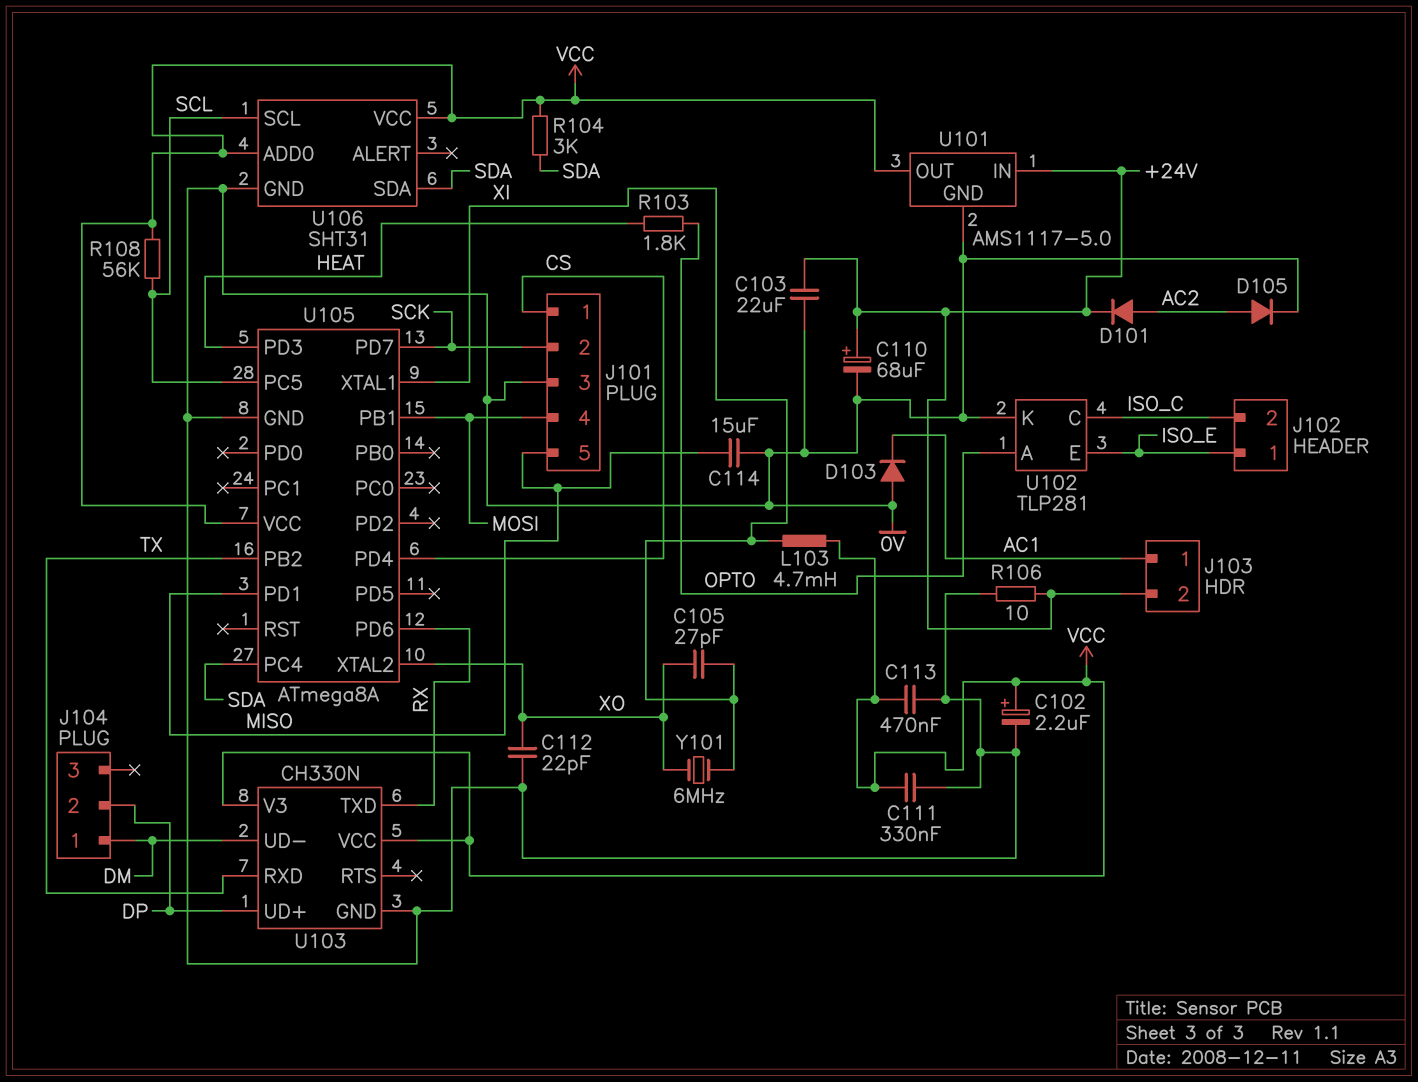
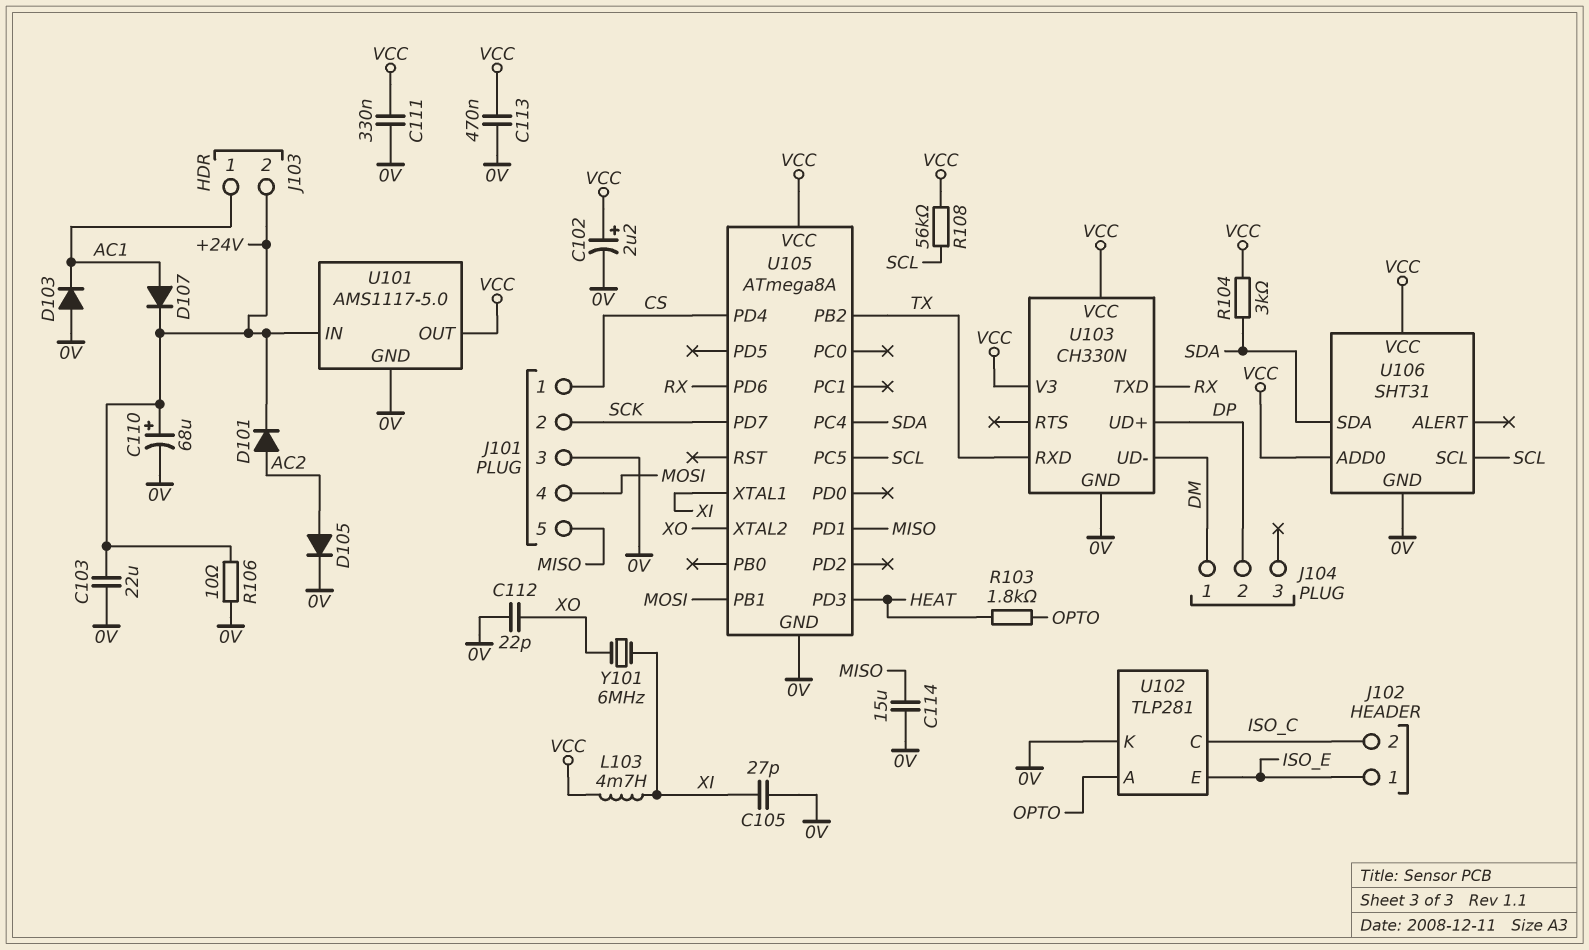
C105: 27pF (XI, XO) -> 27pF (0V, XI)
D107: none -> diode (A AC1, K +24V)

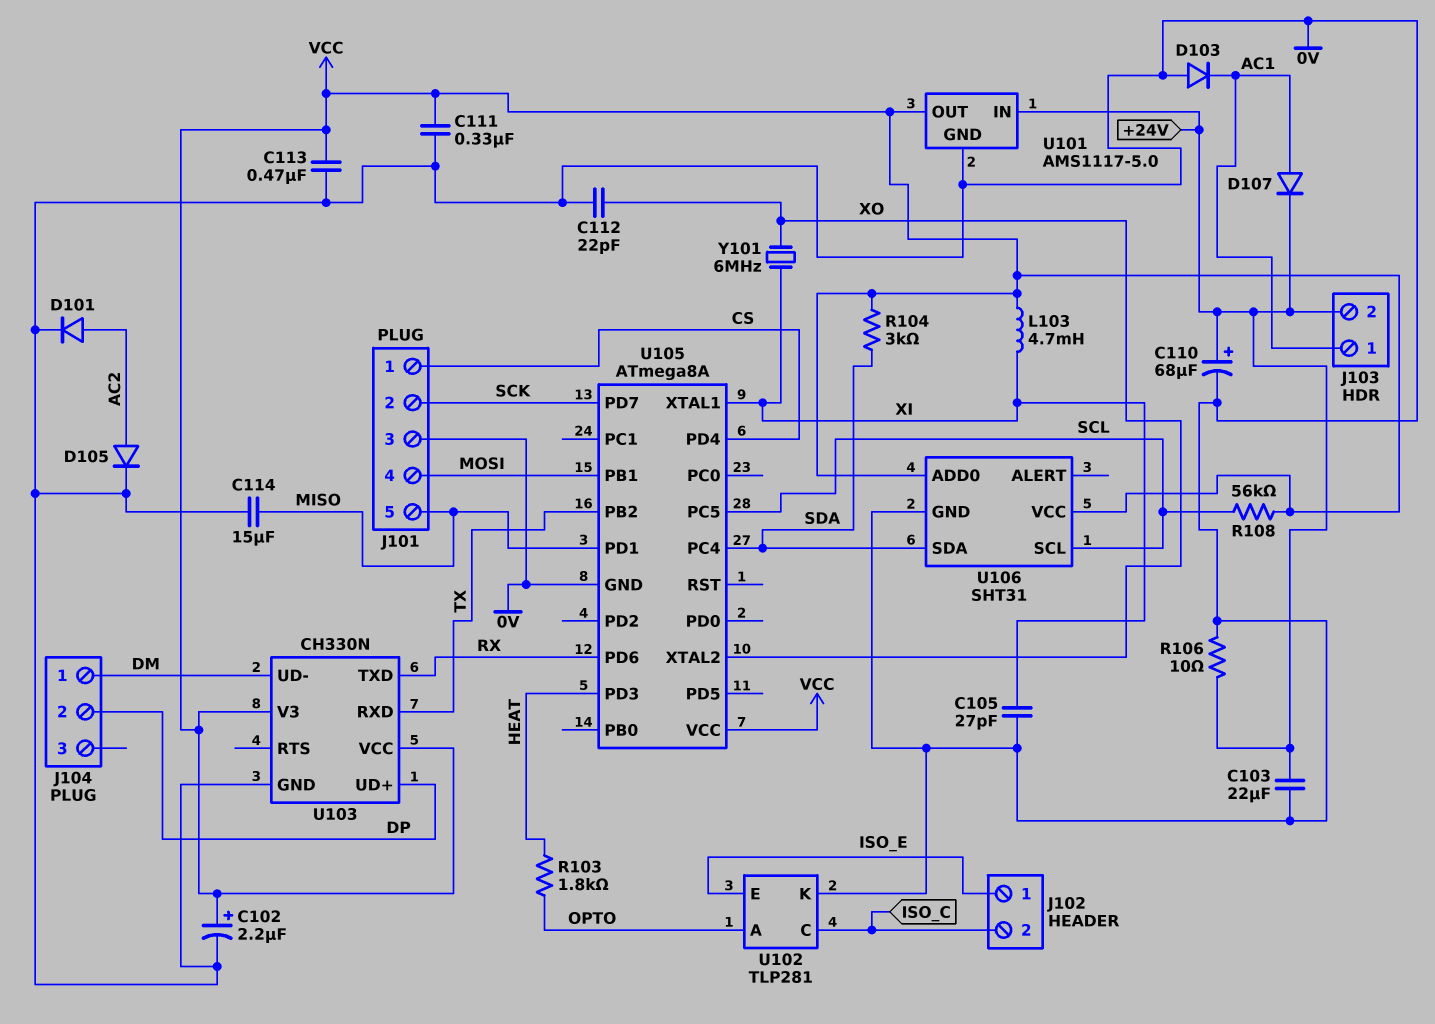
D101: diode (A AC2, K +24V) -> diode (A AC2, K 0V)

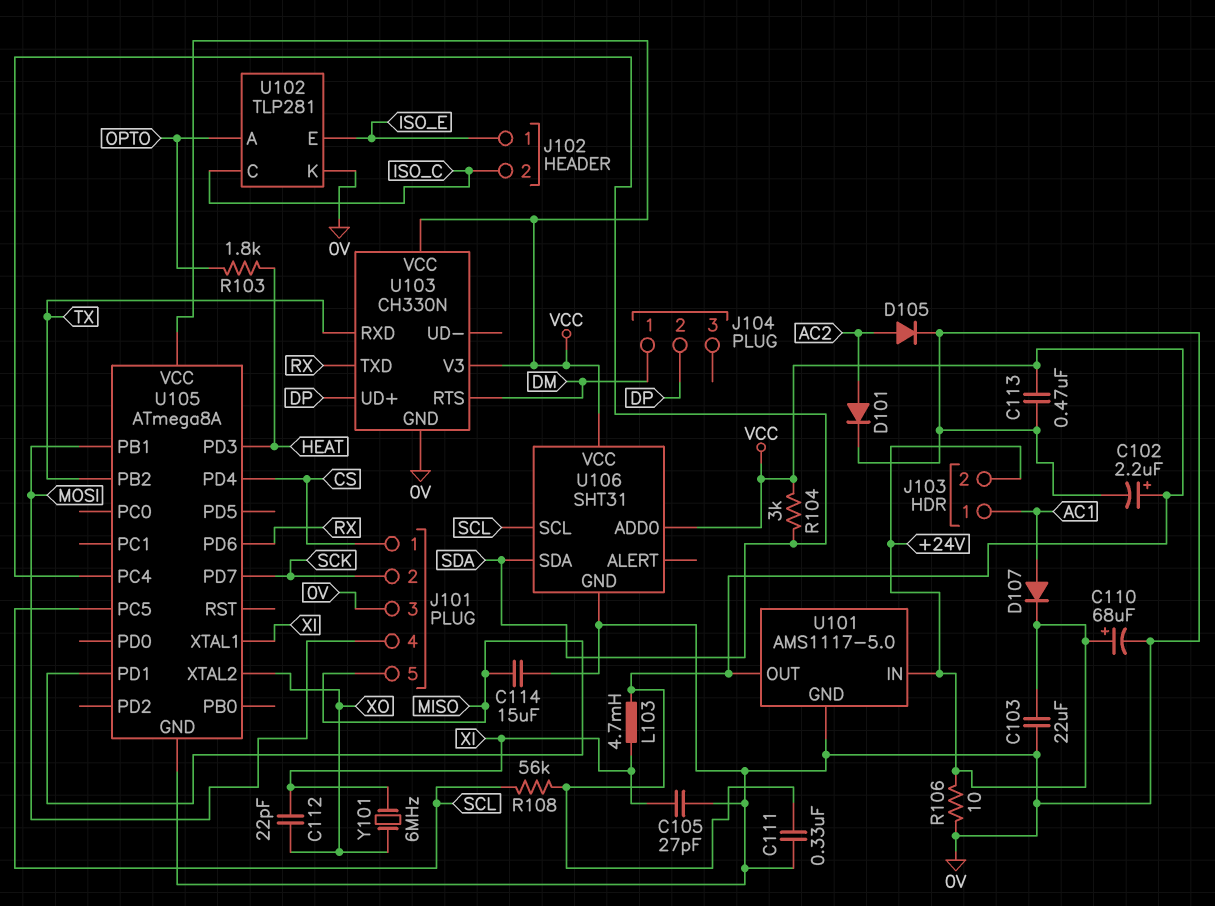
C112: 22pF (0V, XO) -> 22pF (XI, XO)
D103: diode (A 0V, K AC1) -> none
U103 pin RTS: none -> DM
U103 pin UD-: DM -> none

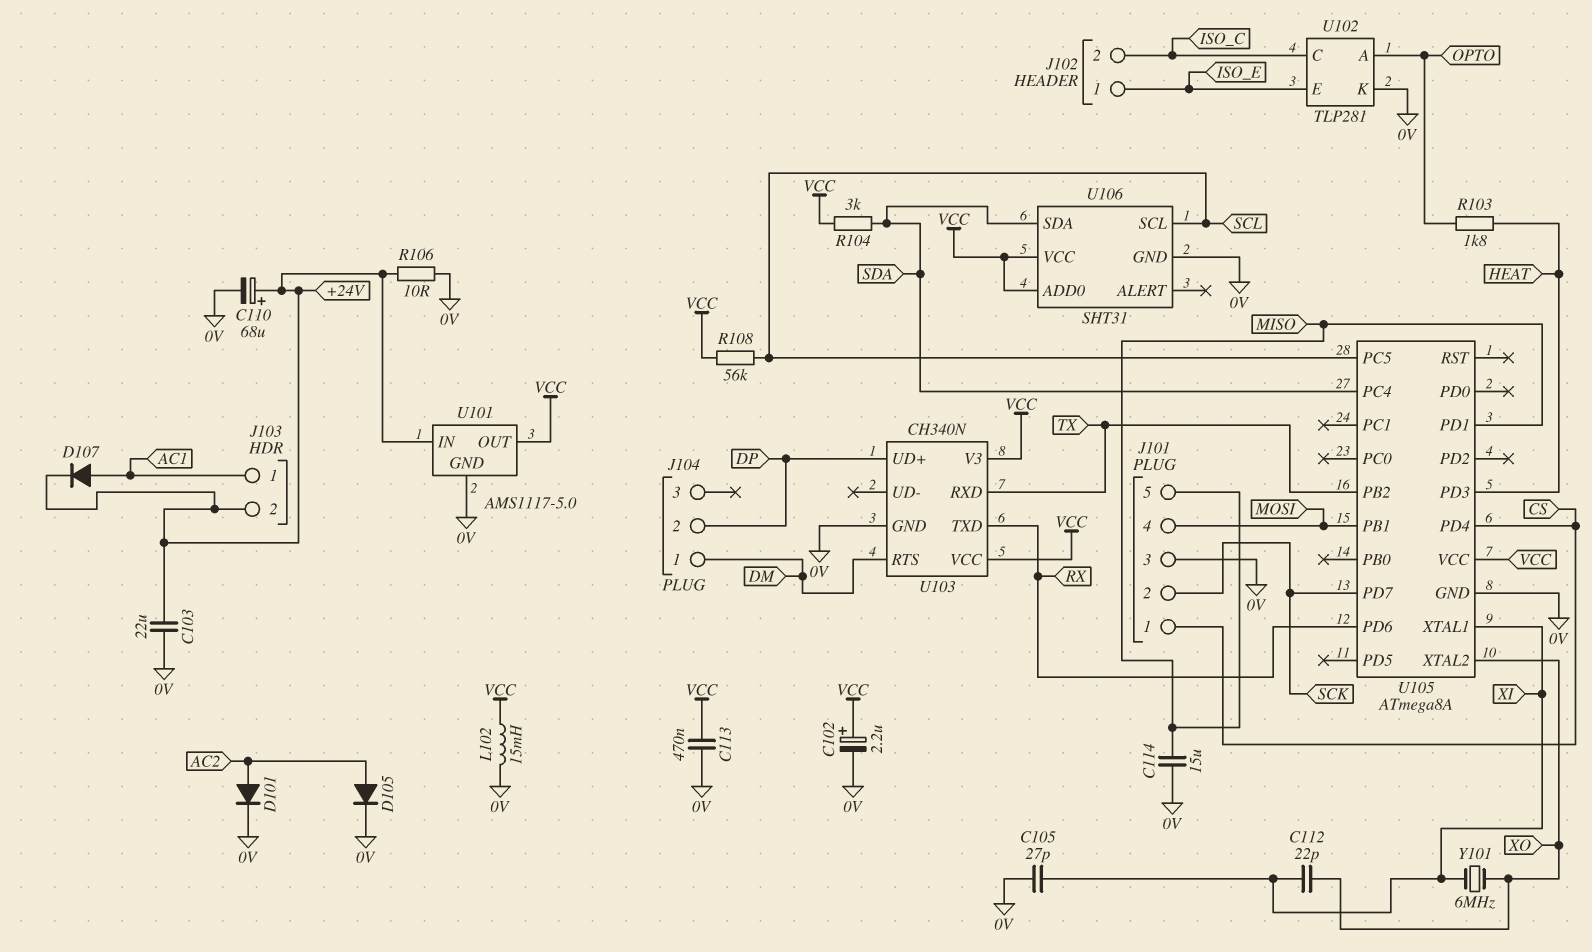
C111: 330nF (0V, VCC) -> none
L102: none -> 15mH (0V, VCC)
L103: 4.7mH (VCC, XI) -> none
U103: CH330N -> CH340N

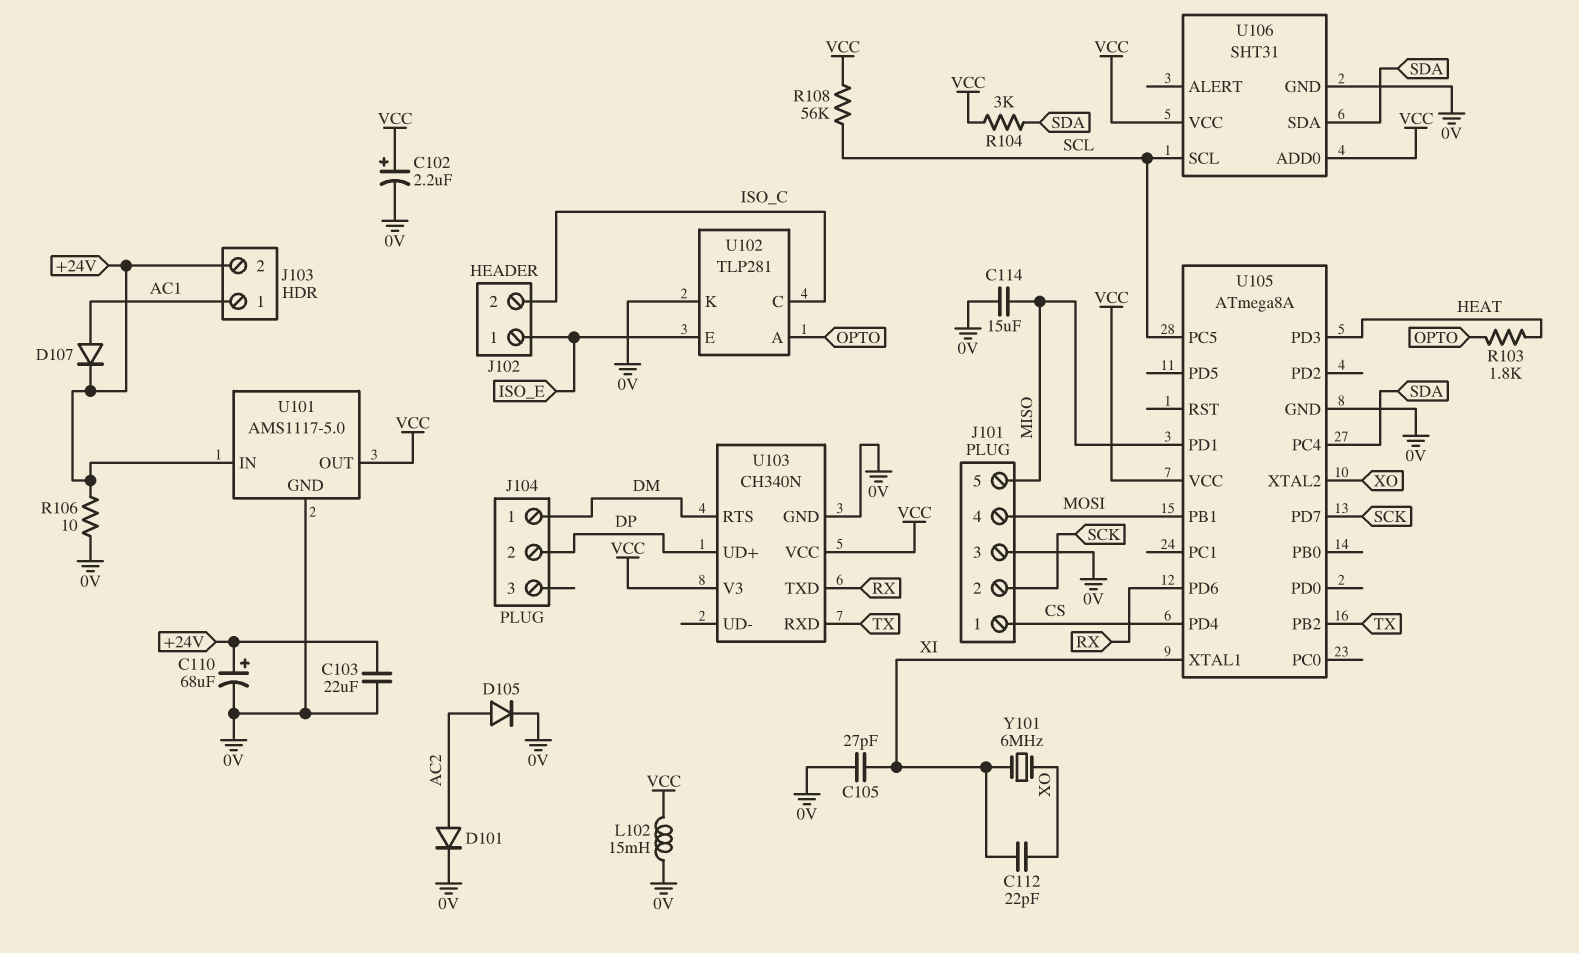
C113: 470nF (0V, VCC) -> none

